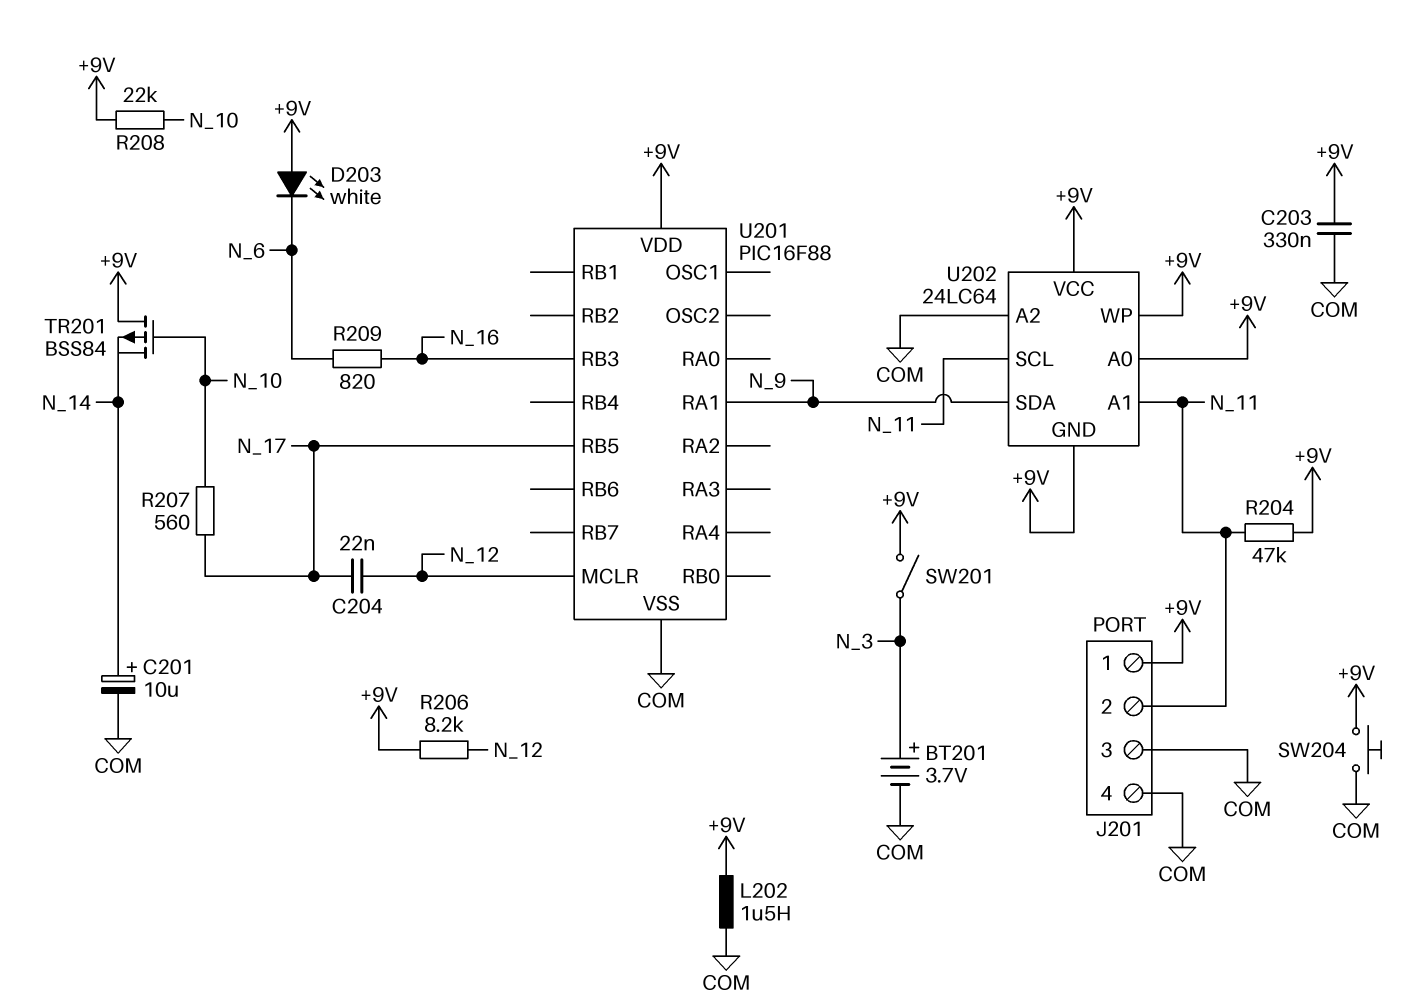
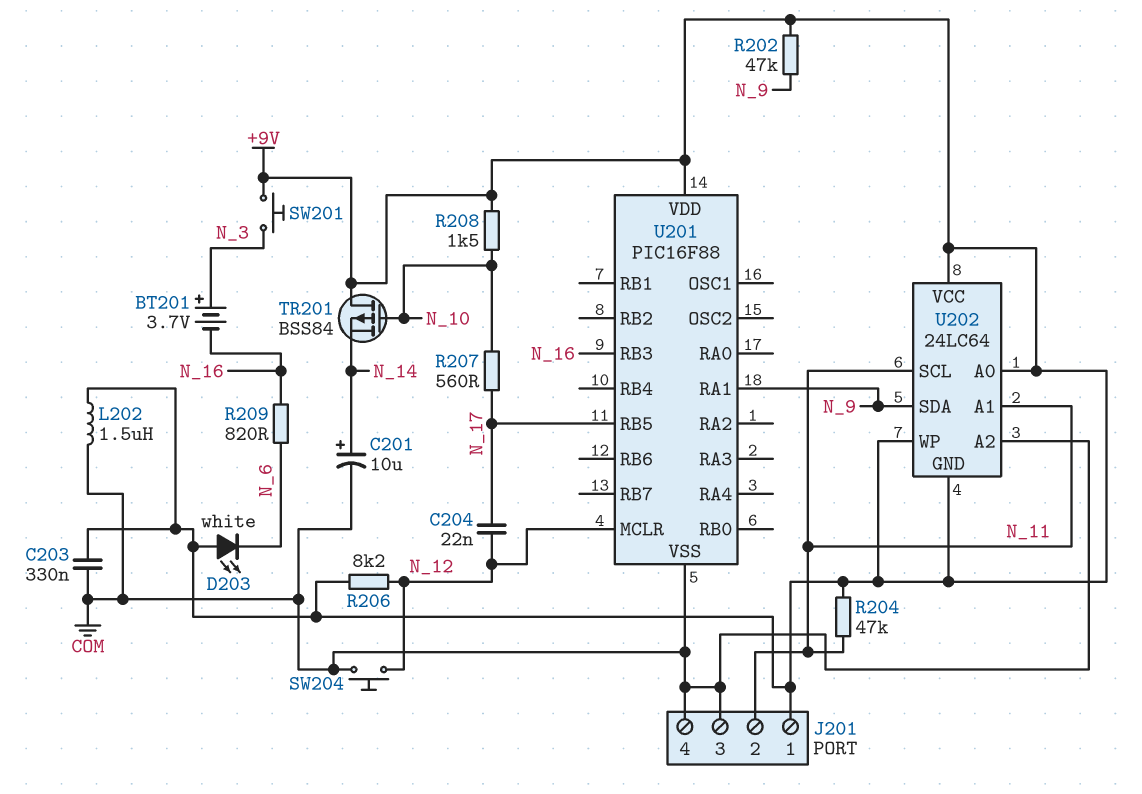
BT201: 3.7V (plus N_3, minus COM) -> 3.7V (plus N_3, minus N_16)
R202: none -> 47k (+9V, N_9)
R208: 22k (+9V, N_10) -> 1.5k (+9V, N_10)
SW201: switch (+9V, N_3) -> button (+9V, N_3)
SW204: button (+9V, COM) -> button (COM, N_12)

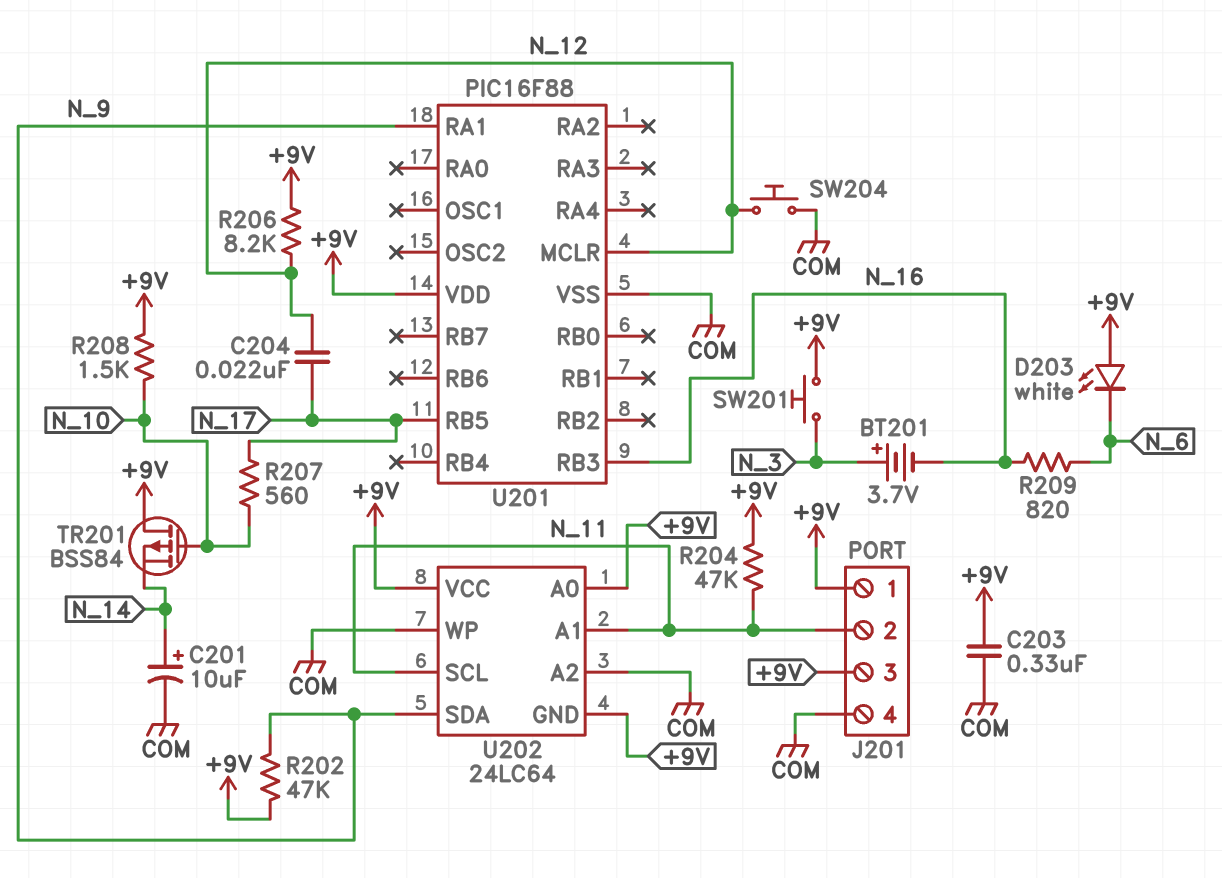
J201 pin 3: COM -> +9V
L202: 1.5uH (+9V, COM) -> none
U202 pin WP: +9V -> COM

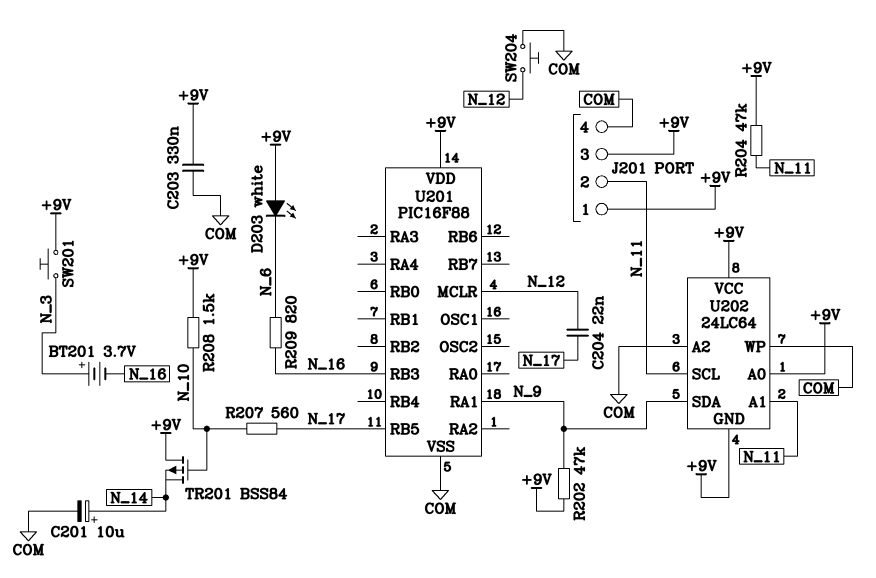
R206: 8.2k (+9V, N_12) -> none

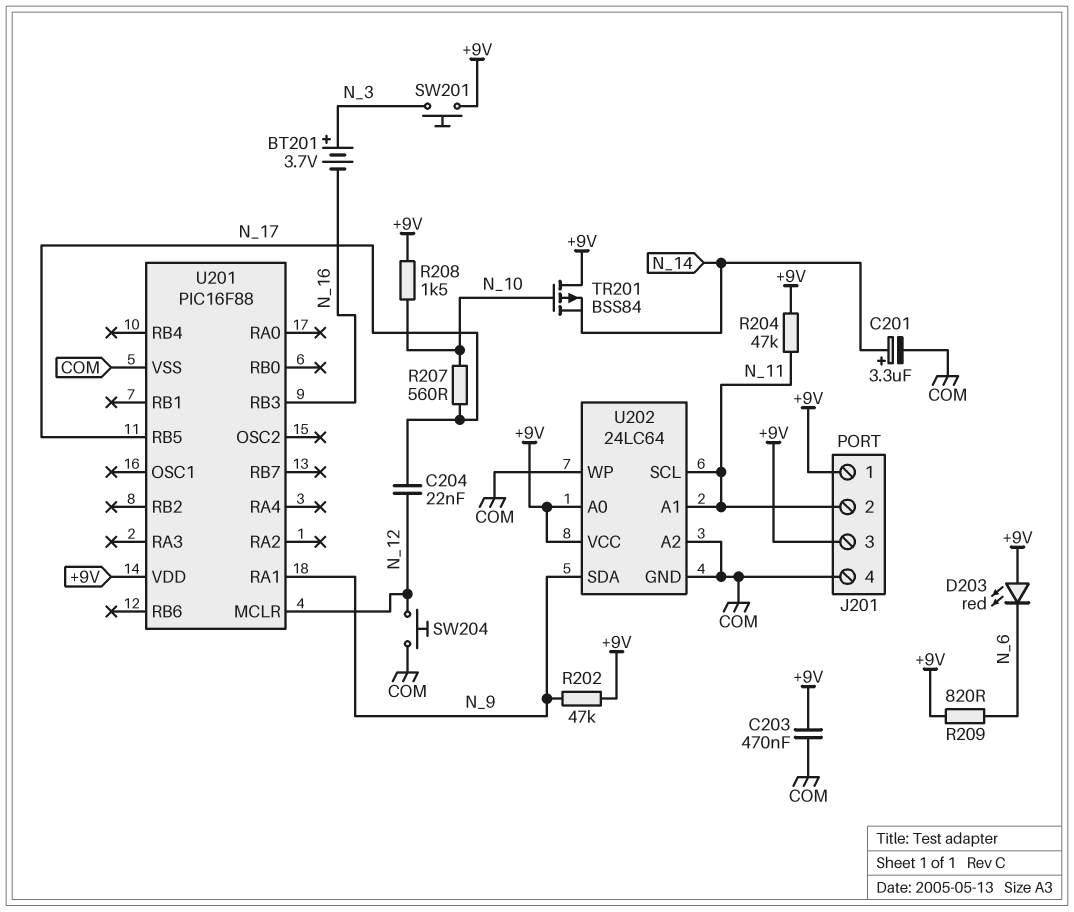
C201: 10uF (plus N_14, minus COM) -> 3.3uF (plus N_14, minus COM)
C203: 330nF (+9V, COM) -> 470nF (+9V, COM)
D203: LED white (A +9V, K N_6) -> LED red (A +9V, K N_6)
R209: 820 (N_6, N_16) -> 820 (+9V, N_6)
U202 pin GND: +9V -> COM

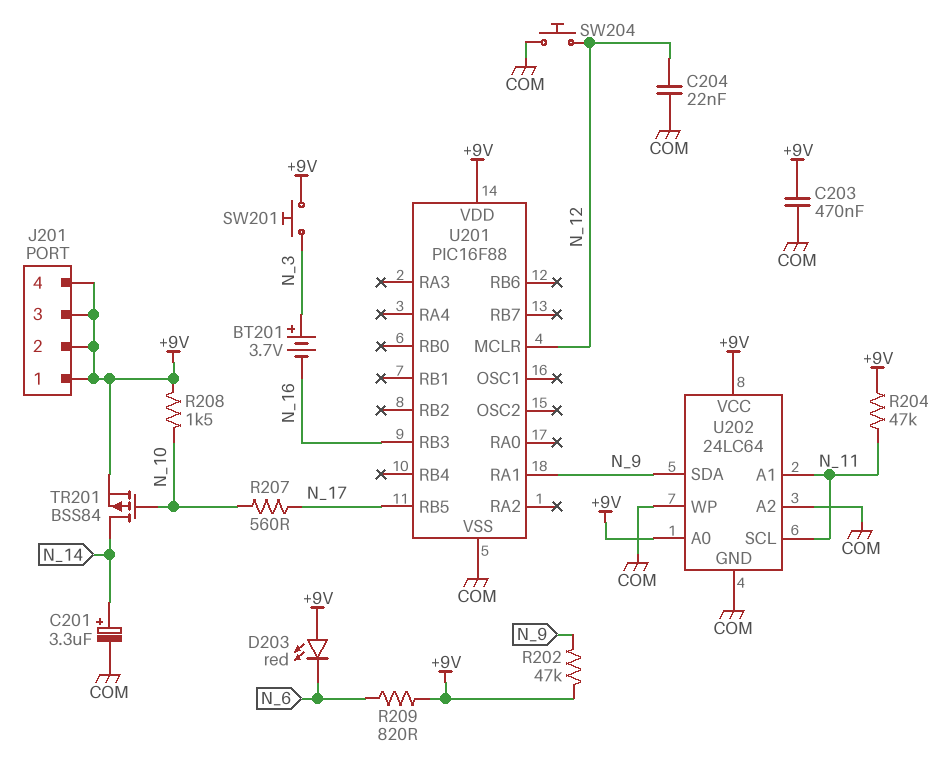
C204: 22nF (N_12, N_17) -> 22nF (COM, N_12)
J201 pin 2: N_11 -> +9V
J201 pin 4: COM -> +9V
TR201: PMOS BSS84 (G N_10, D +9V, S N_14) -> PMOS BSS84 (G N_10, D N_14, S +9V)

